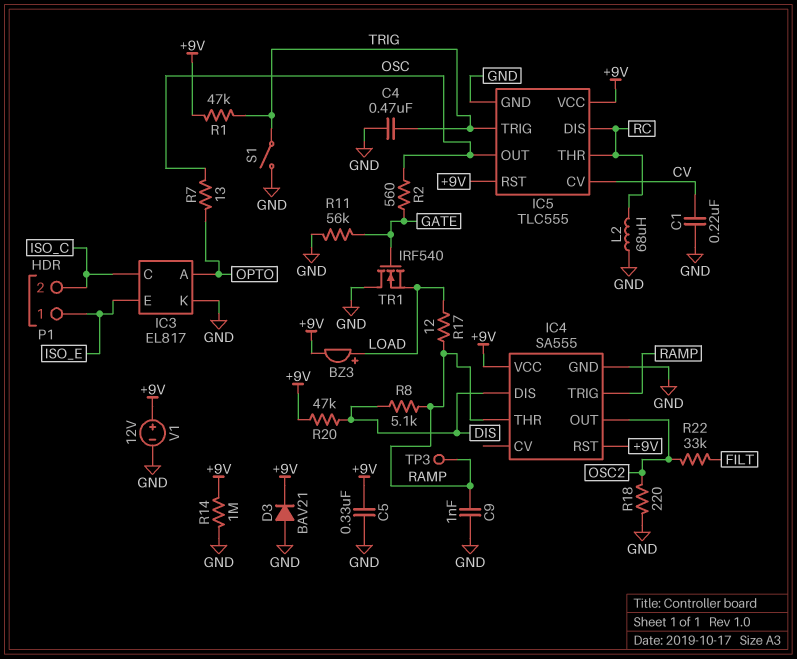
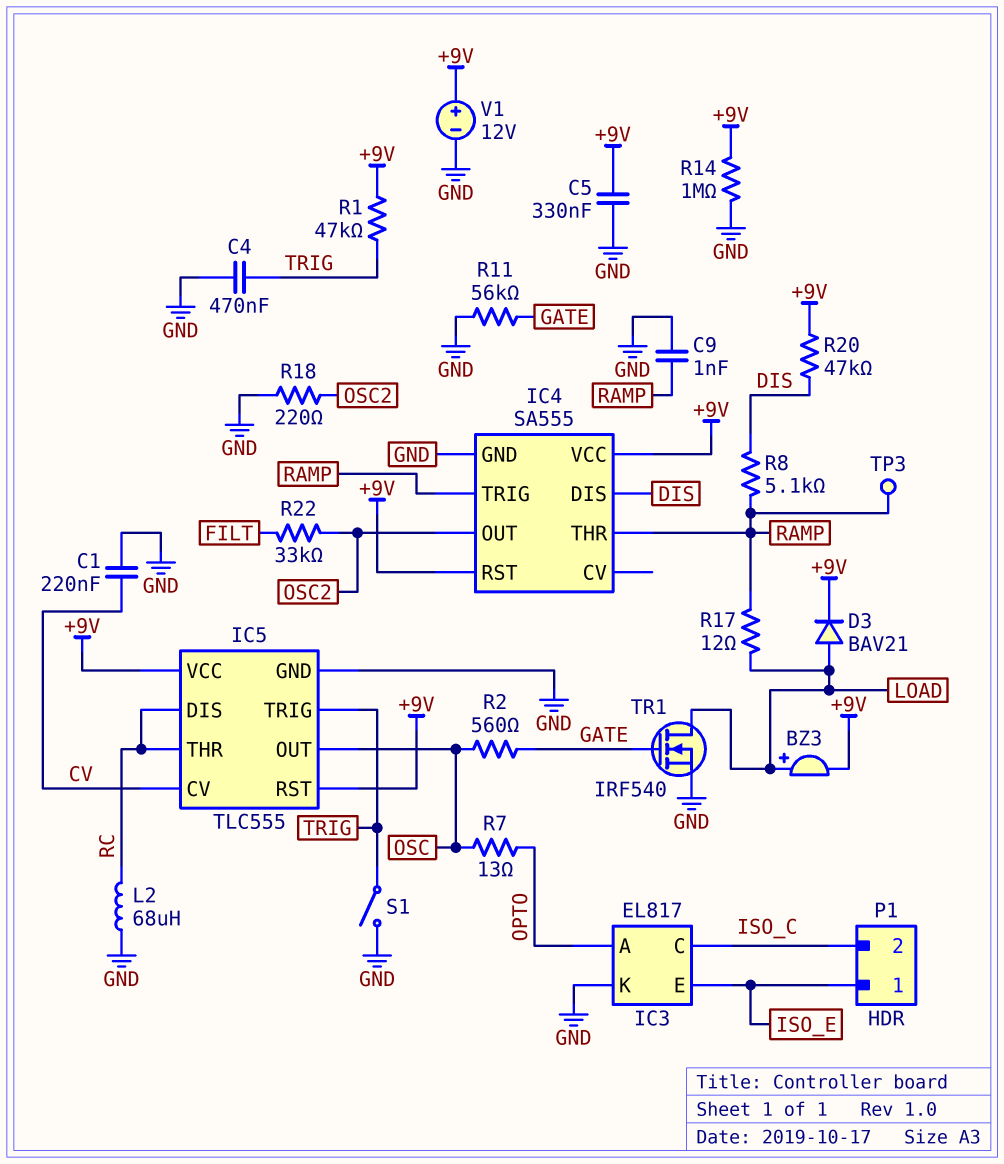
D3: diode BAV21 (A GND, K +9V) -> diode BAV21 (A LOAD, K +9V)
TR1: NMOS IRF540 (G GATE, D GND, S LOAD) -> NMOS IRF540 (G GATE, D LOAD, S GND)

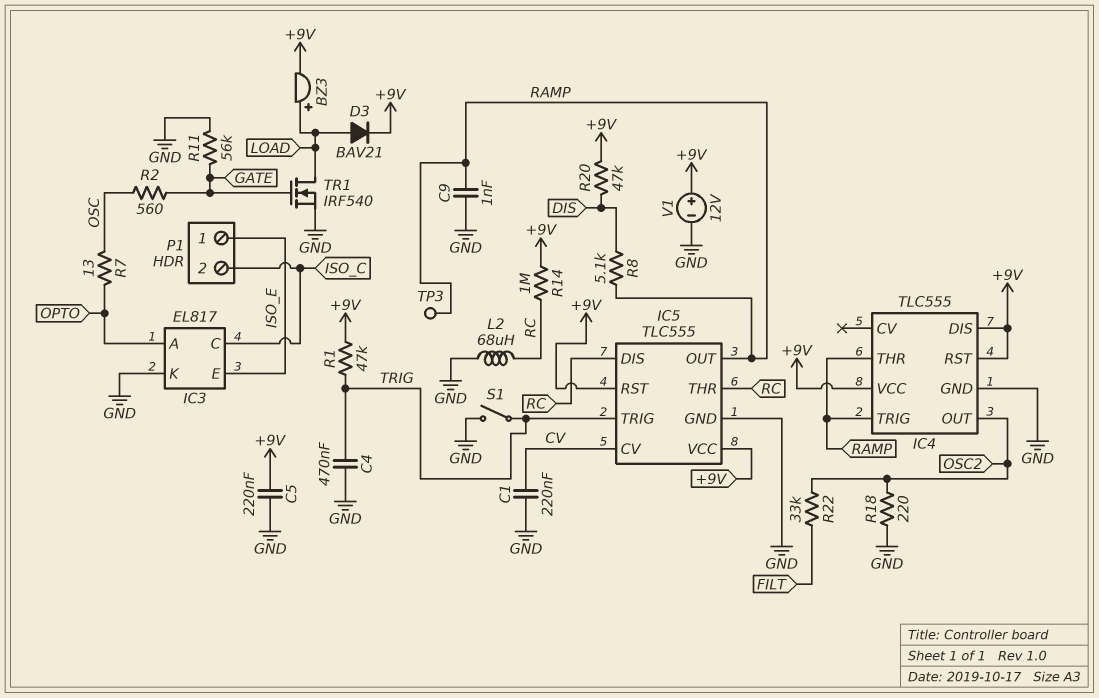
C5: 330nF (+9V, GND) -> 220nF (+9V, GND)
IC4: SA555 -> TLC555
IC4 pin DIS: DIS -> +9V
IC5 pin OUT: OSC -> RAMP
R14: 1M (+9V, GND) -> 1M (+9V, RC)
R17: 12 (LOAD, RAMP) -> none

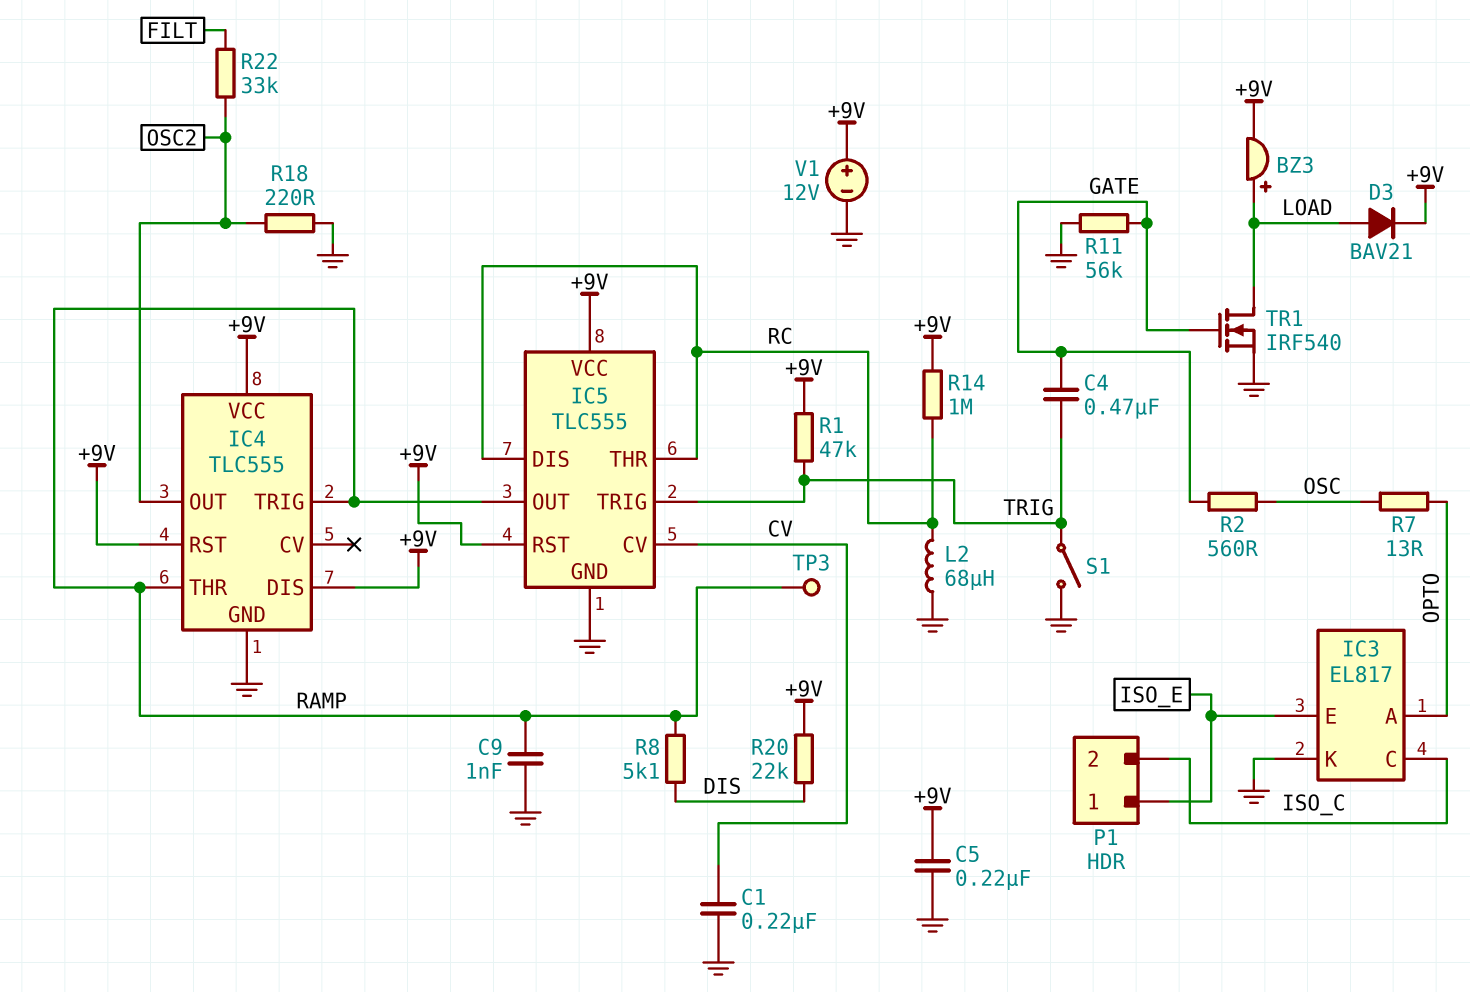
C4: 470nF (GND, TRIG) -> 470nF (GATE, TRIG)
R20: 47k (+9V, DIS) -> 22k (+9V, DIS)

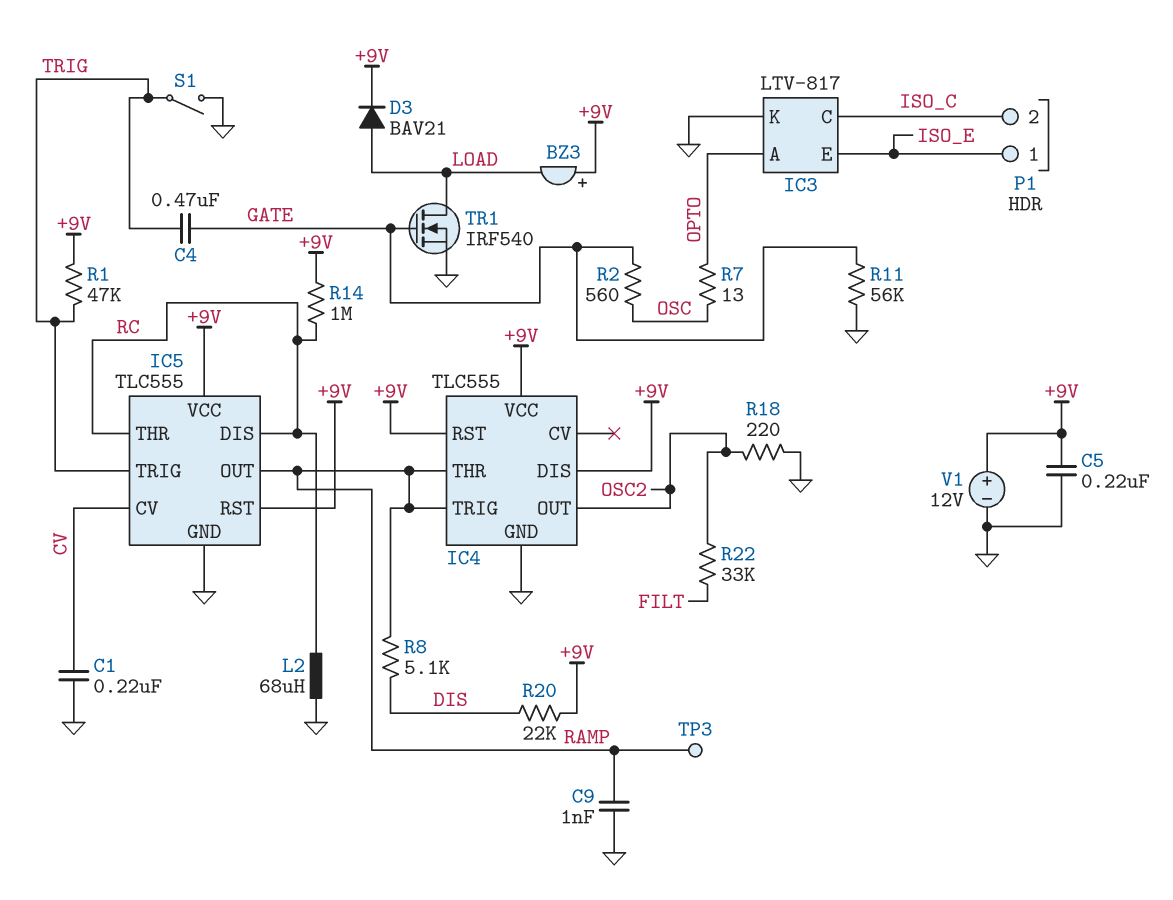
BZ3: buzzer (plus LOAD, minus +9V) -> buzzer (plus +9V, minus LOAD)
IC3: EL817 -> LTV-817

